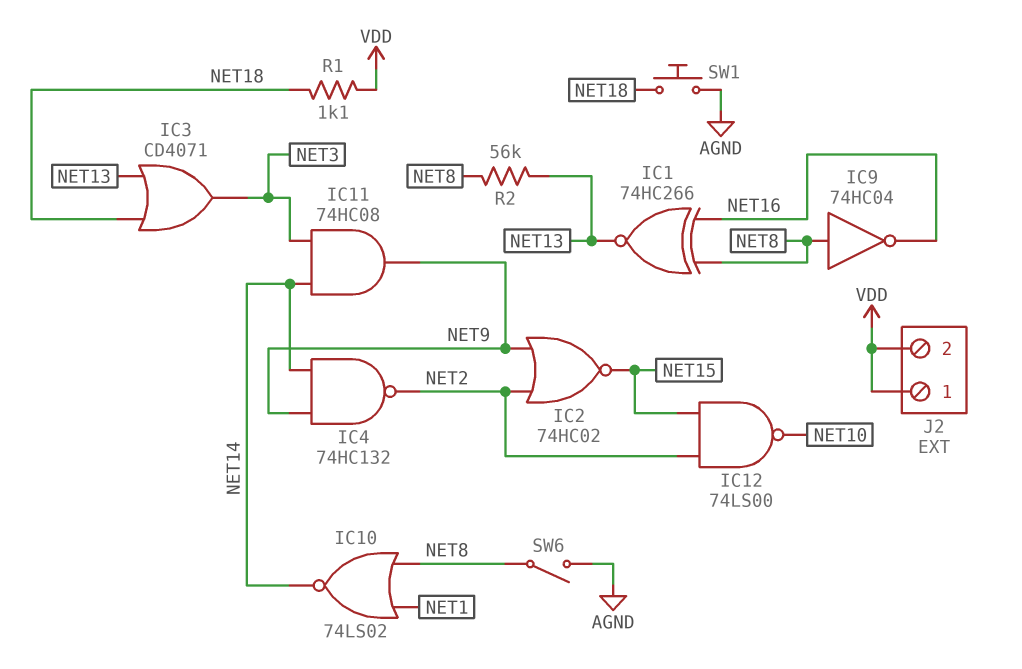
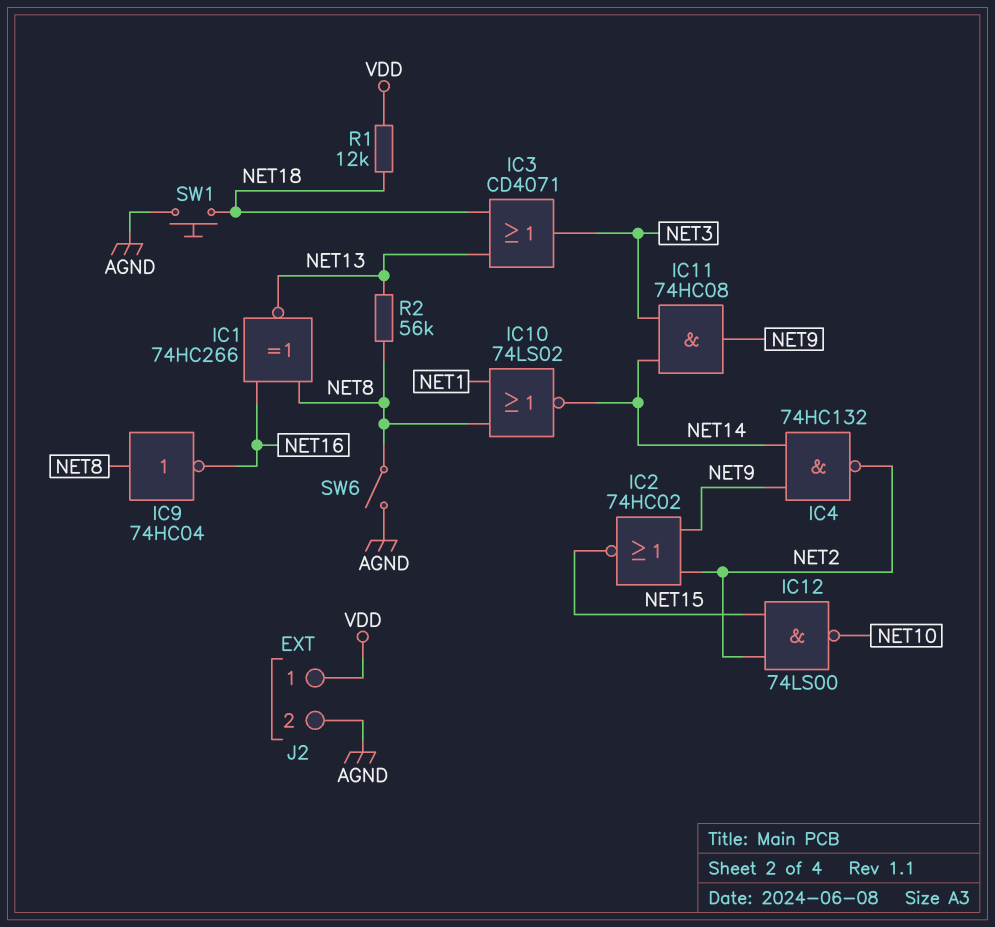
J2 pin 2: VDD -> AGND
R1: 1.1k (NET18, VDD) -> 12k (NET18, VDD)

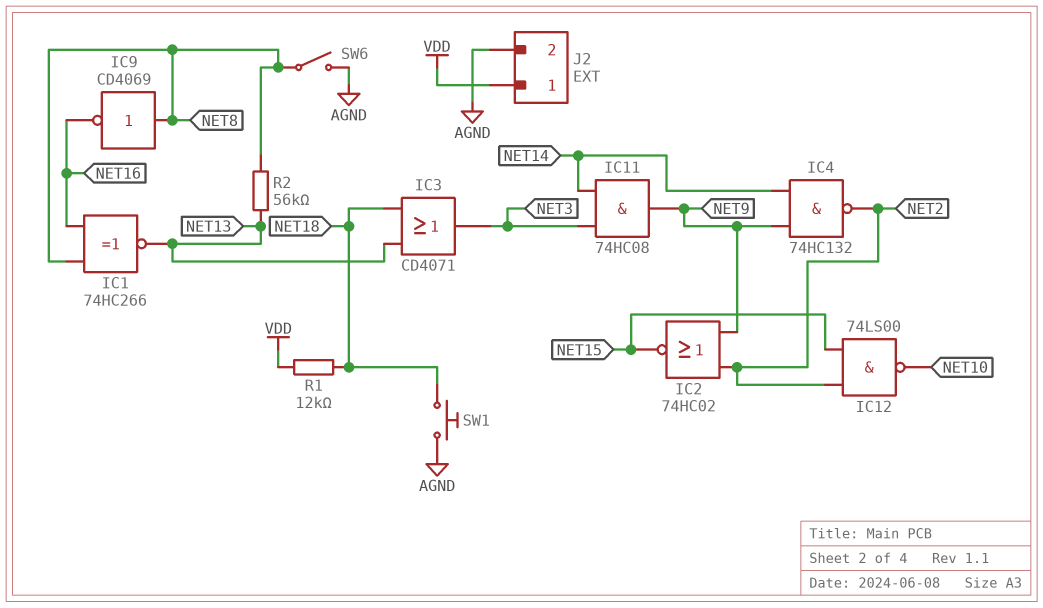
IC9: NOT 74HC04 (in NET8, out NET16) -> NOT CD4069 (in NET8, out NET16)
IC10: NOR 74LS02 (in NET1, in NET8, out NET14) -> none

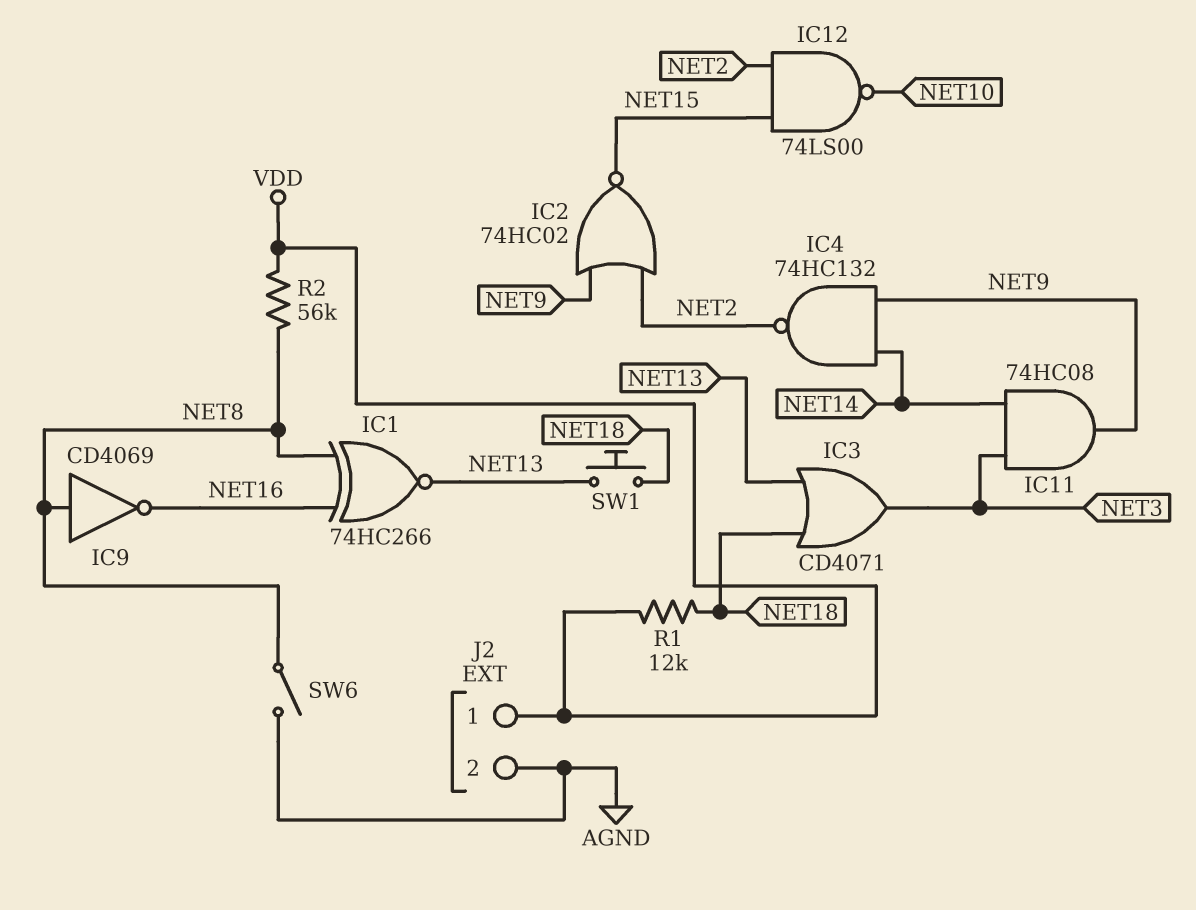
R2: 56k (NET8, NET13) -> 56k (NET8, VDD)
SW1: button (AGND, NET18) -> button (NET13, NET18)

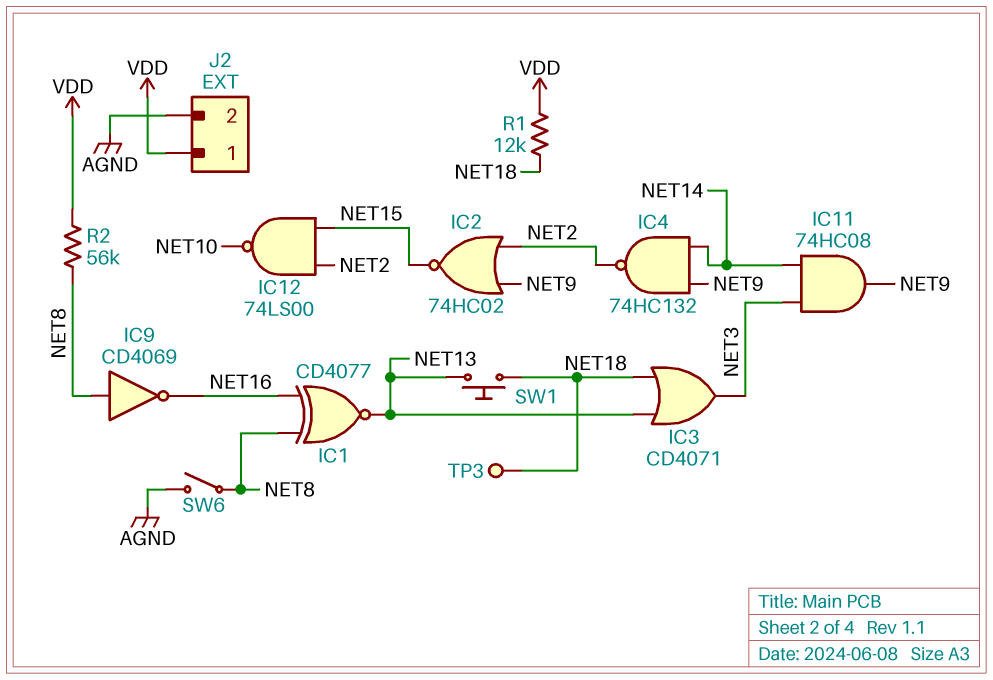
IC1: XNOR 74HC266 (in NET8, in NET16, out NET13) -> XNOR CD4077 (in NET8, in NET16, out NET13)
TP3: none -> test point (NET18)

